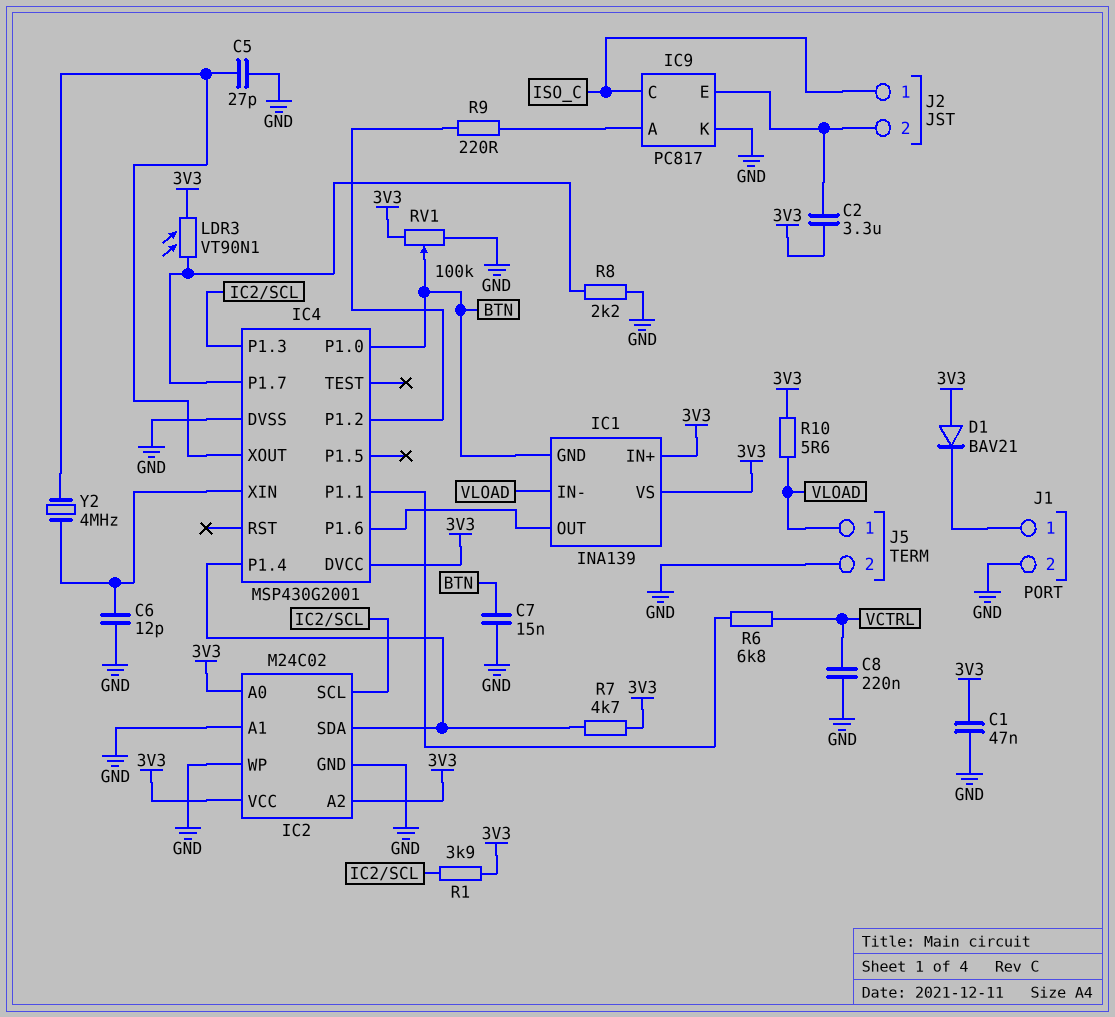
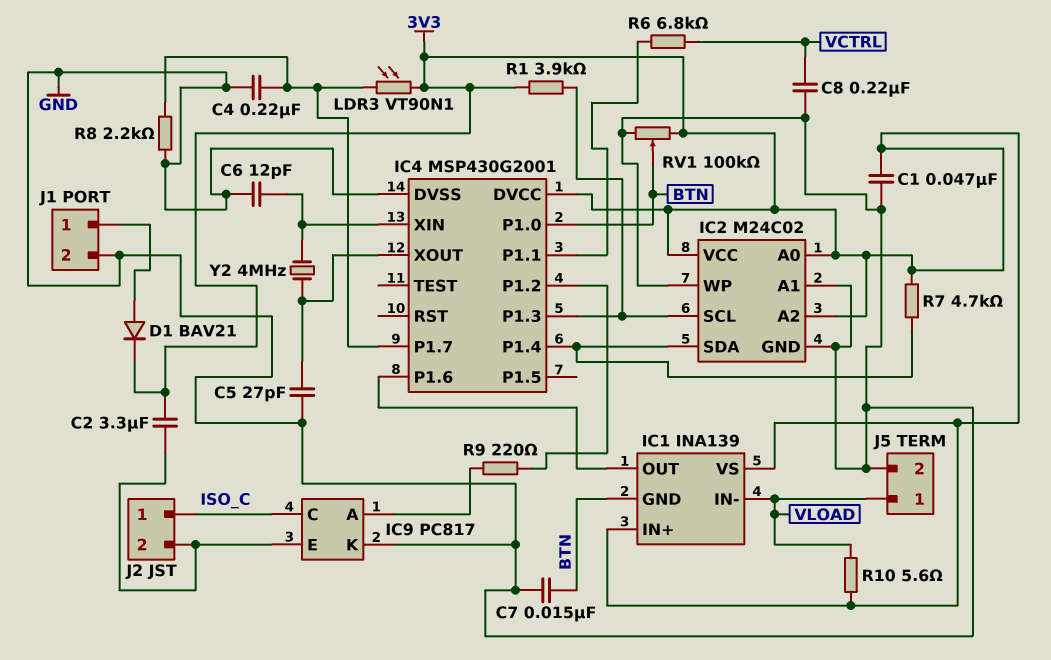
C4: none -> 220nF (GND, IC4/P1.7)
D1: diode BAV21 (A 3V3, K J1/1) -> diode BAV21 (A J1/1, K 3V3)

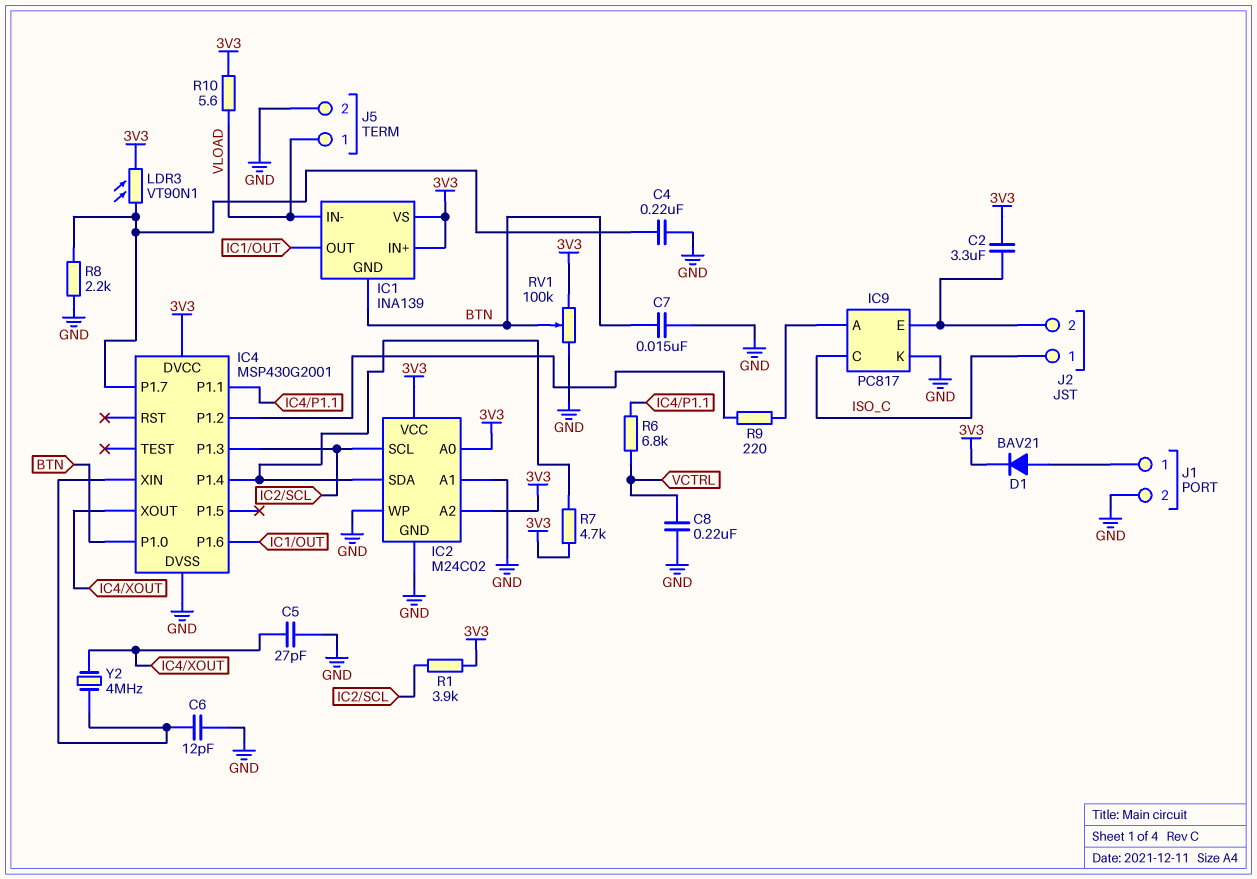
C1: 47nF (3V3, GND) -> none

